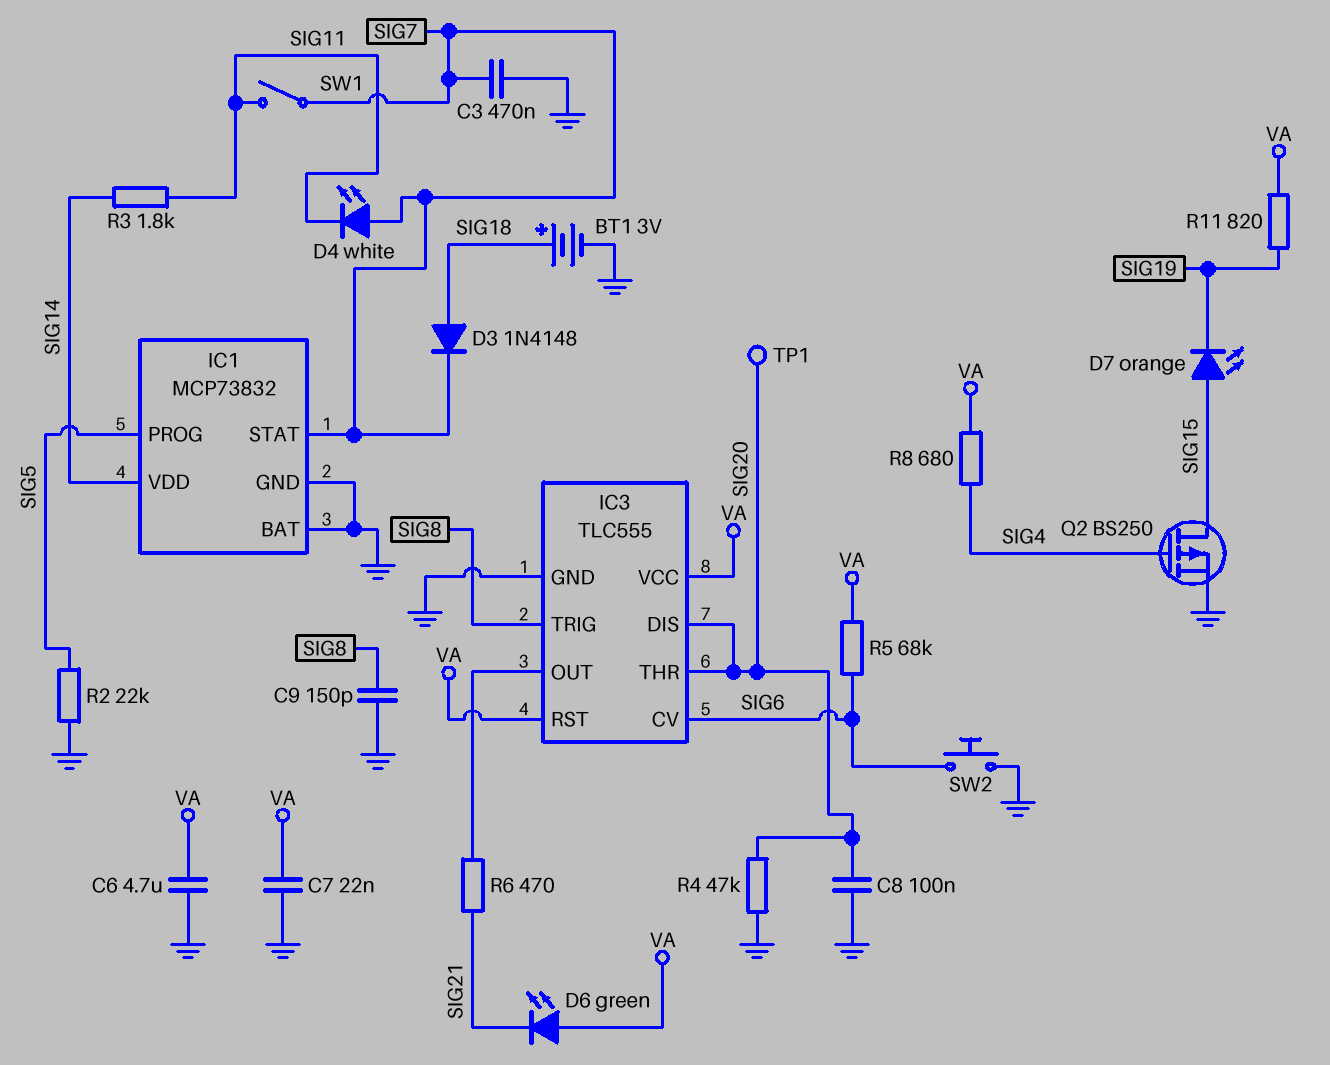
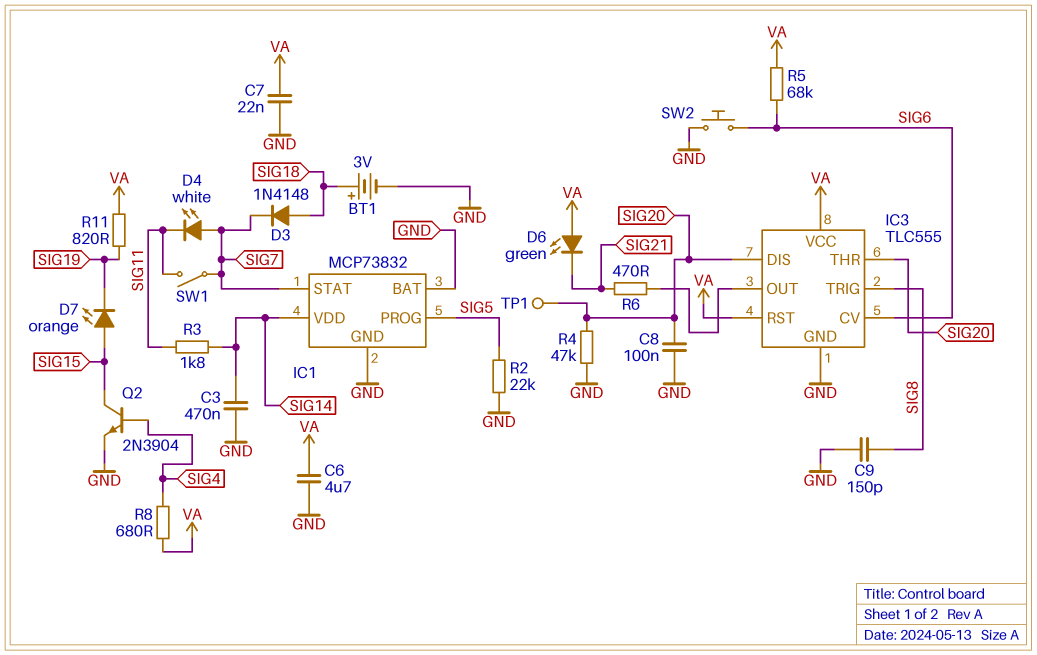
C3: 470nF (GND, SIG7) -> 470nF (GND, SIG14)
Q2: PMOS BS250 (G SIG4, D SIG15, S GND) -> NPN 2N3904 (B SIG4, C SIG15, E GND)

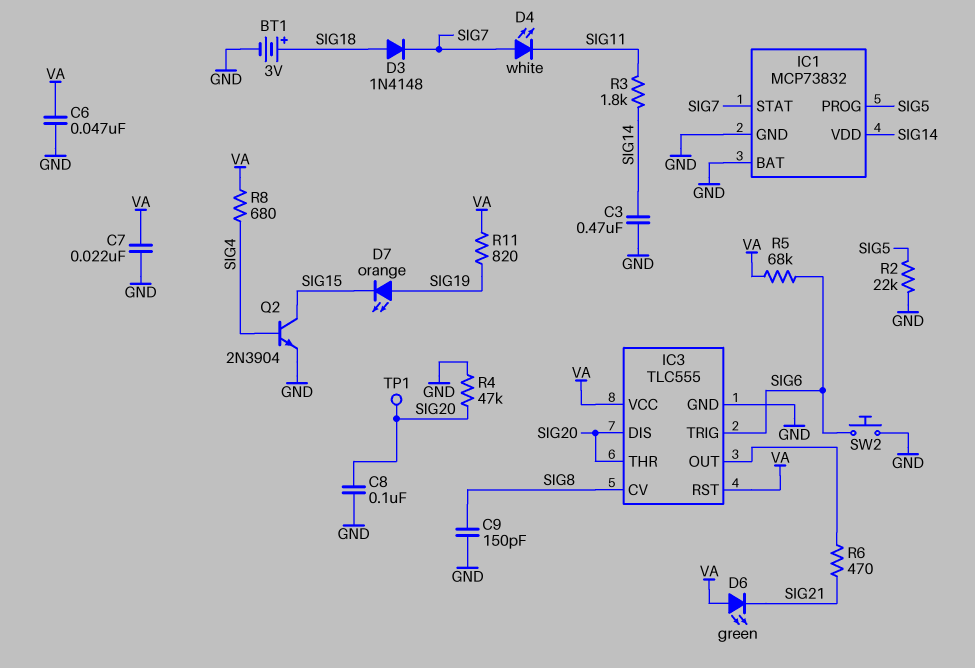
C6: 4.7uF (GND, VA) -> 47nF (GND, VA)
D7: LED orange (A SIG15, K SIG19) -> LED orange (A SIG19, K SIG15)
IC3 pin CV: SIG6 -> SIG8
IC3 pin TRIG: SIG8 -> SIG6
SW1: switch (SIG7, SIG11) -> none

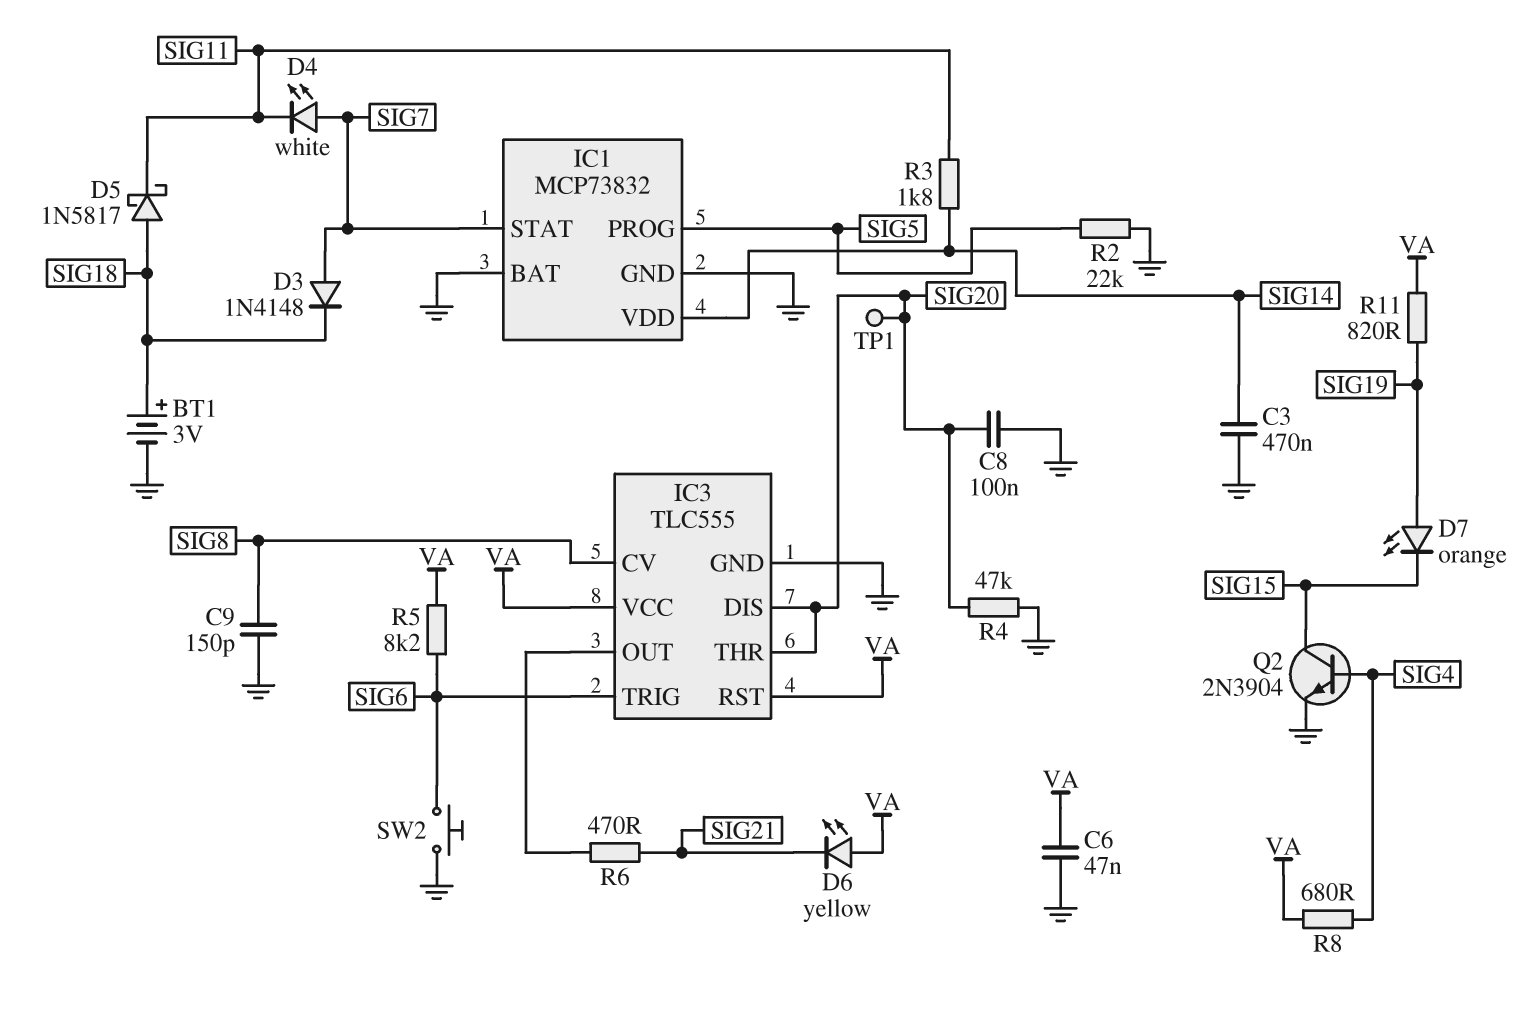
C7: 22nF (GND, VA) -> none
D3: diode 1N4148 (A SIG18, K SIG7) -> diode 1N4148 (A SIG7, K SIG18)
D5: none -> schottky 1N5817 (A SIG18, K SIG11)
D6: LED green (A VA, K SIG21) -> LED yellow (A VA, K SIG21)
R5: 68k (SIG6, VA) -> 8.2k (SIG6, VA)

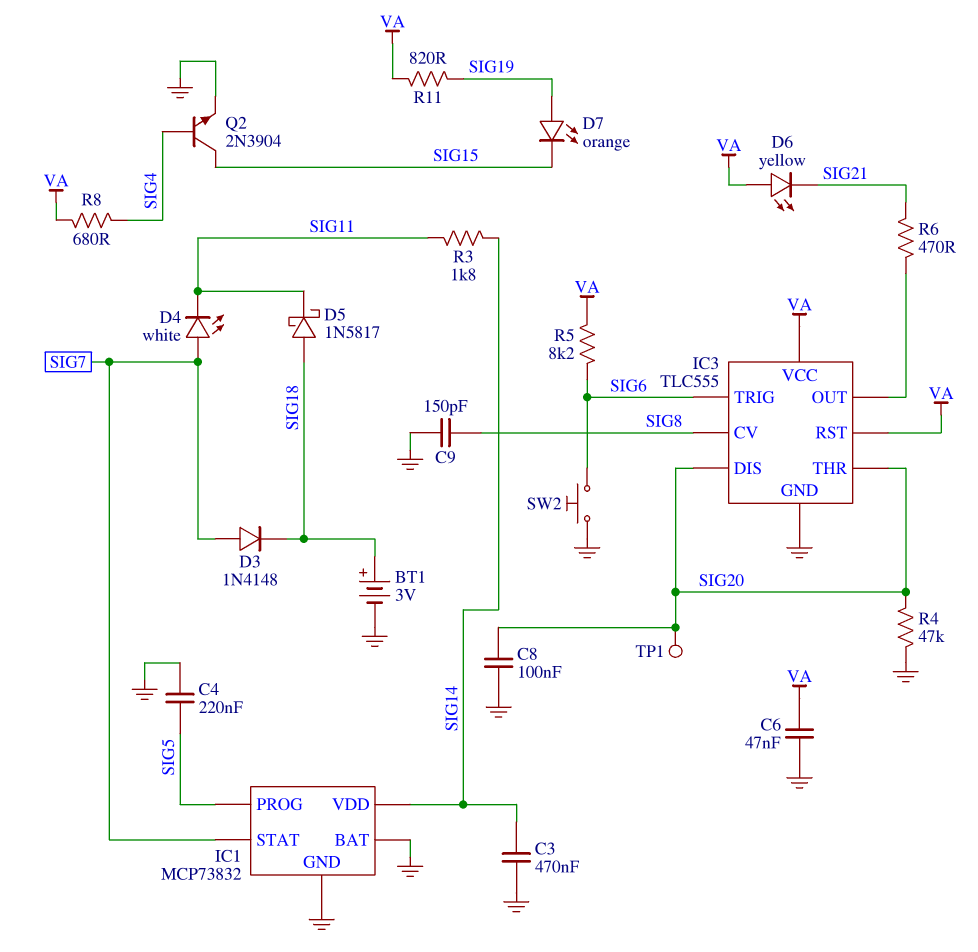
C4: none -> 220nF (GND, SIG5)
R2: 22k (GND, SIG5) -> none

